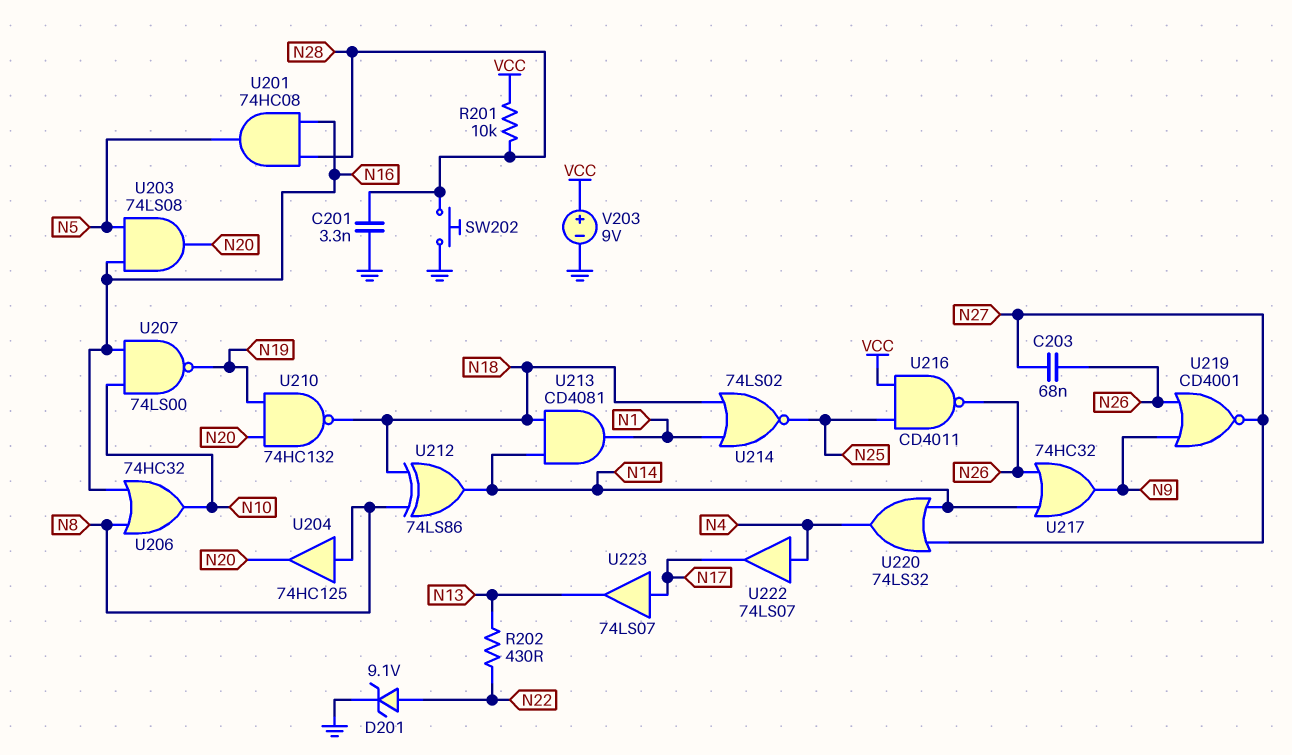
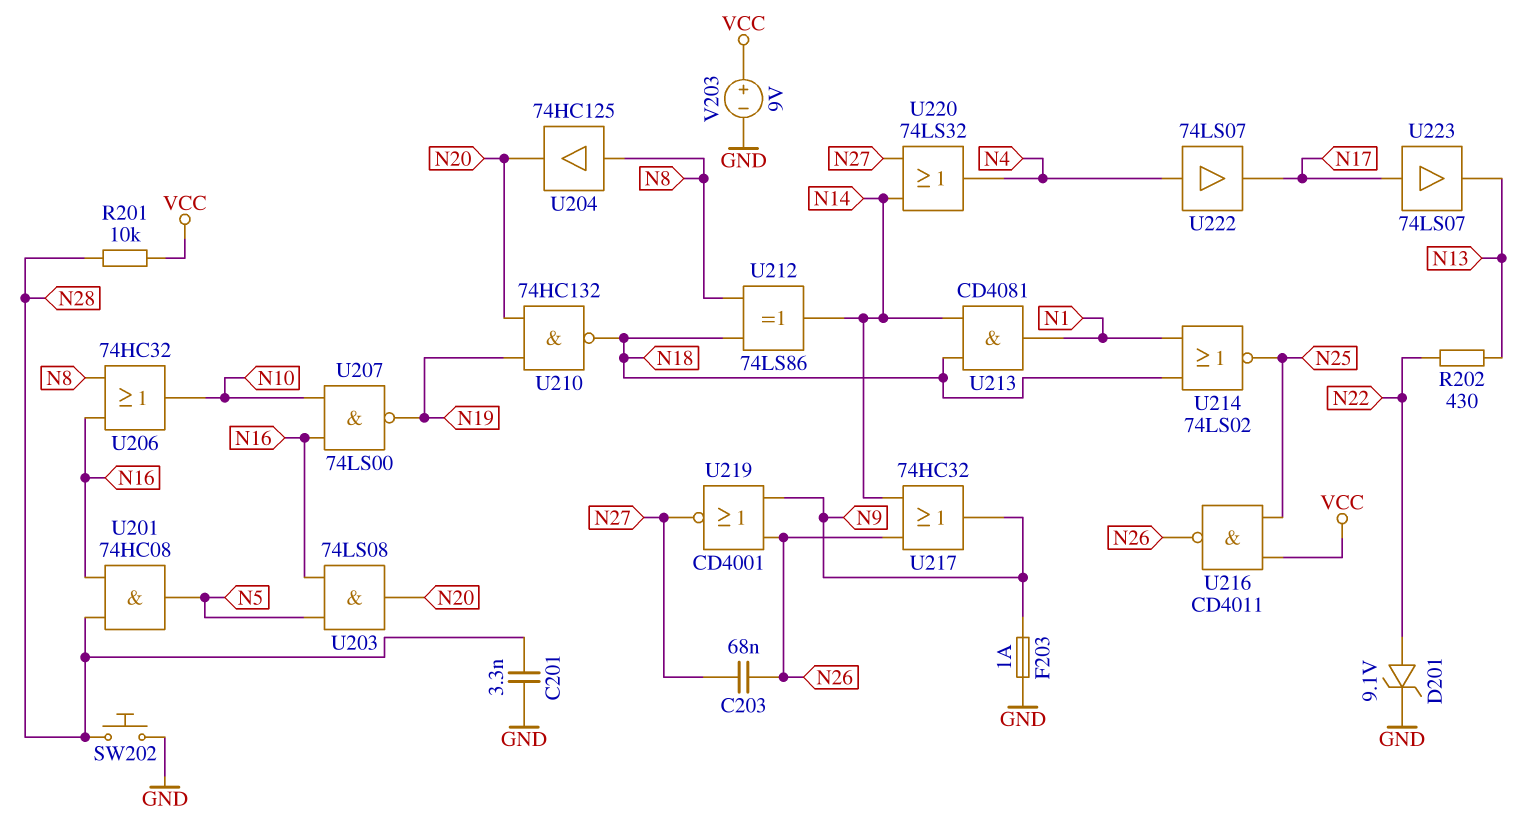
F203: none -> 1A (GND, N9)

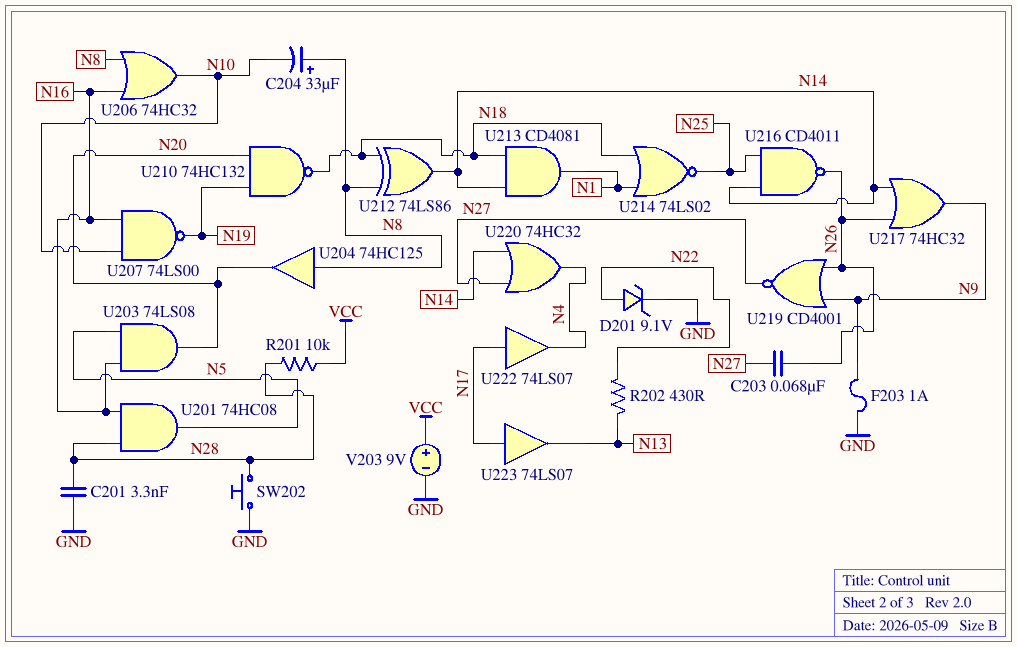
C204: none -> 33uF (plus N8, minus N10)
U216: NAND CD4011 (in N25, in VCC, out N26) -> NAND CD4011 (in N14, in N25, out N26)
U220: OR 74LS32 (in N14, in N27, out N4) -> OR 74HC32 (in N14, in N27, out N4)
U222: buffer 74LS07 (in N4, out N17) -> buffer 74LS07 (in N17, out N4)

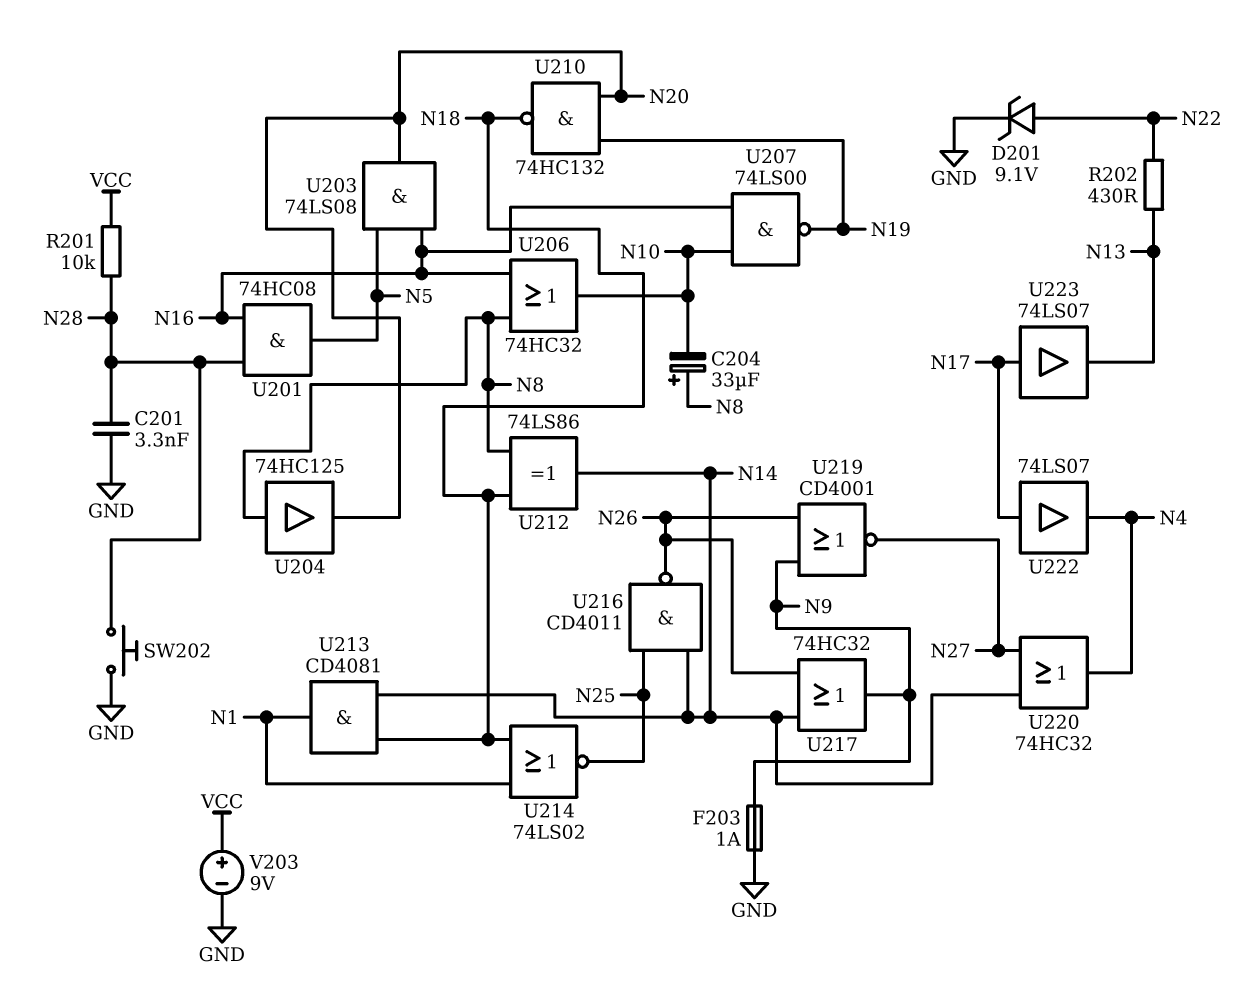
C203: 68nF (N26, N27) -> none

